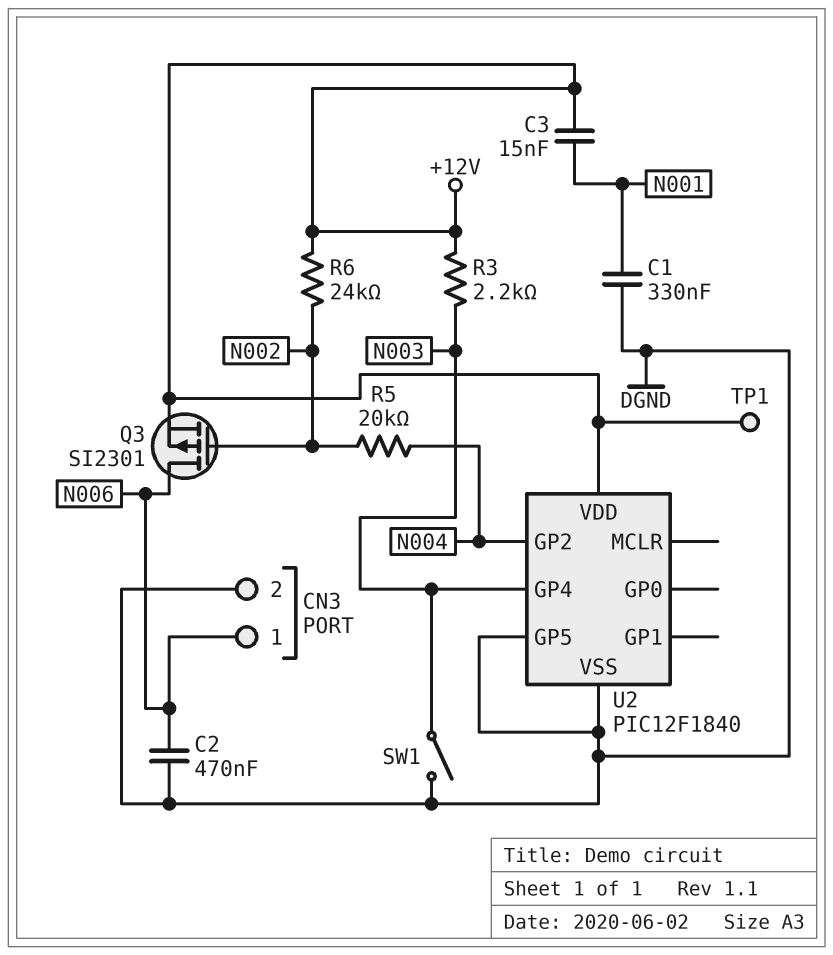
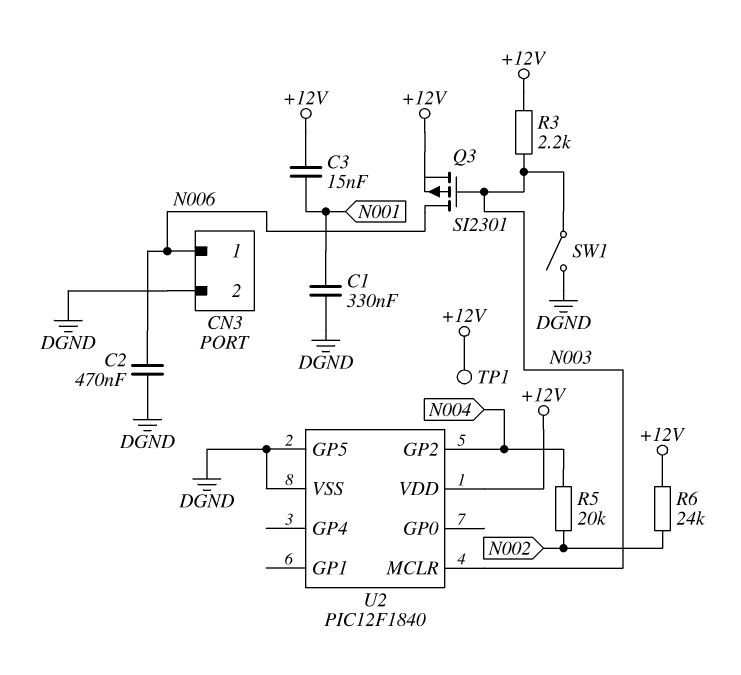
Q3: PMOS SI2301 (G N002, D N006, S +12V) -> PMOS SI2301 (G N003, D N006, S +12V)
U2 pin GP4: N003 -> none
U2 pin MCLR: none -> N003

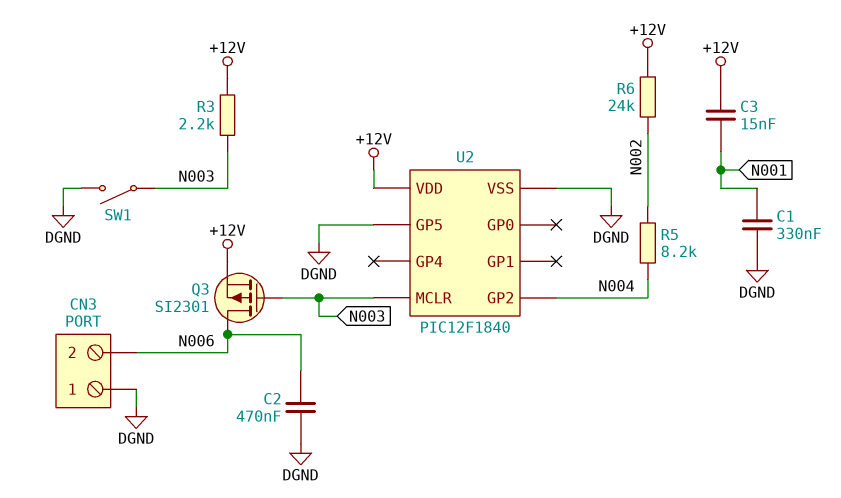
CN3 pin 1: N006 -> DGND
CN3 pin 2: DGND -> N006
R5: 20k (N002, N004) -> 8.2k (N002, N004)
TP1: test point (+12V) -> none

